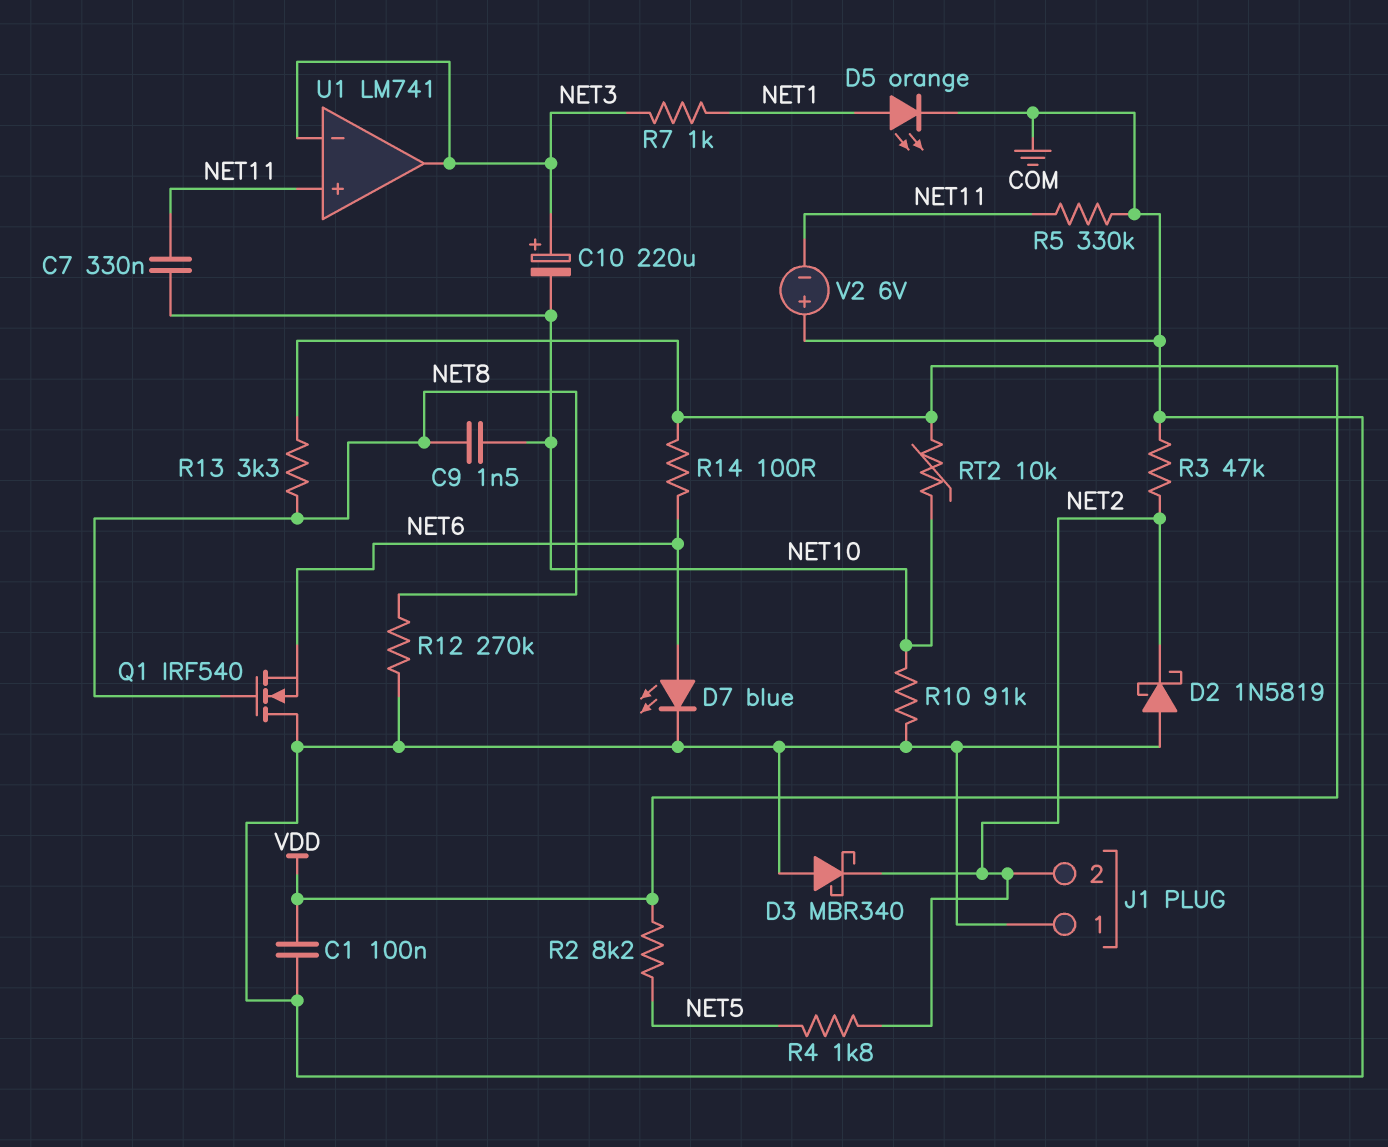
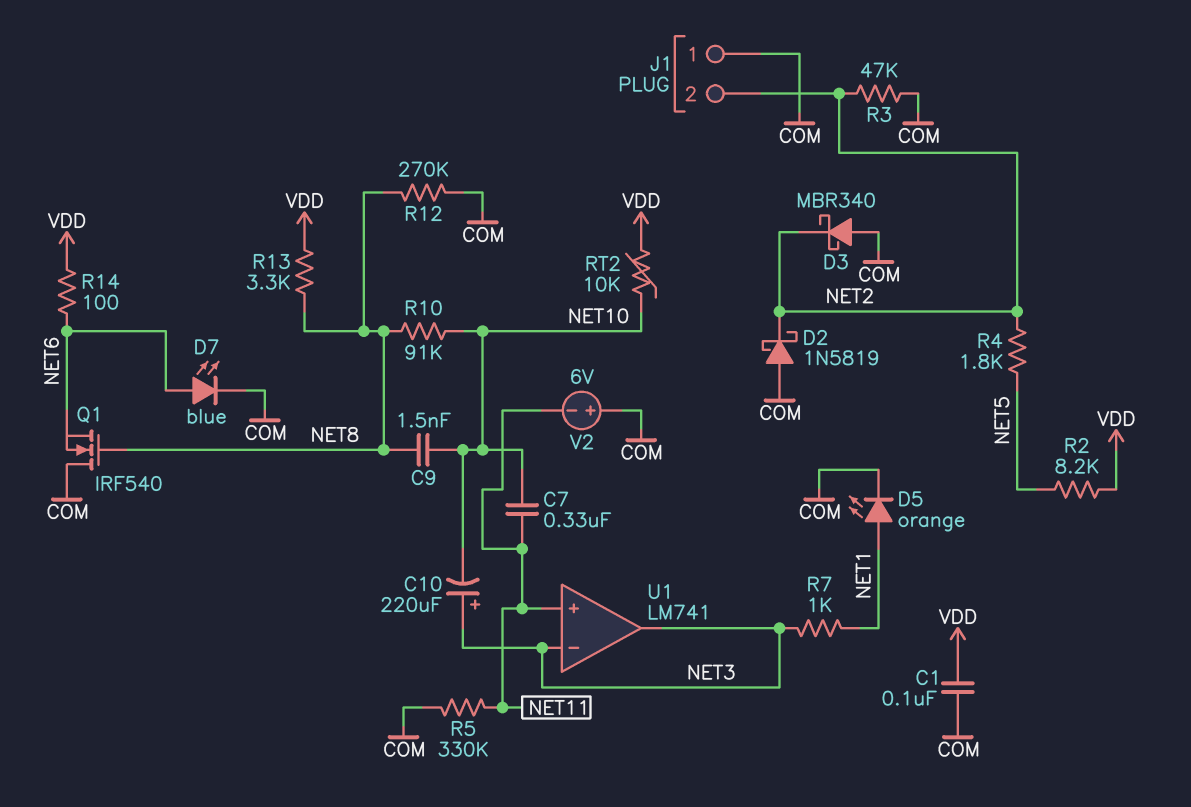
R10: 91k (COM, NET10) -> 91k (NET8, NET10)

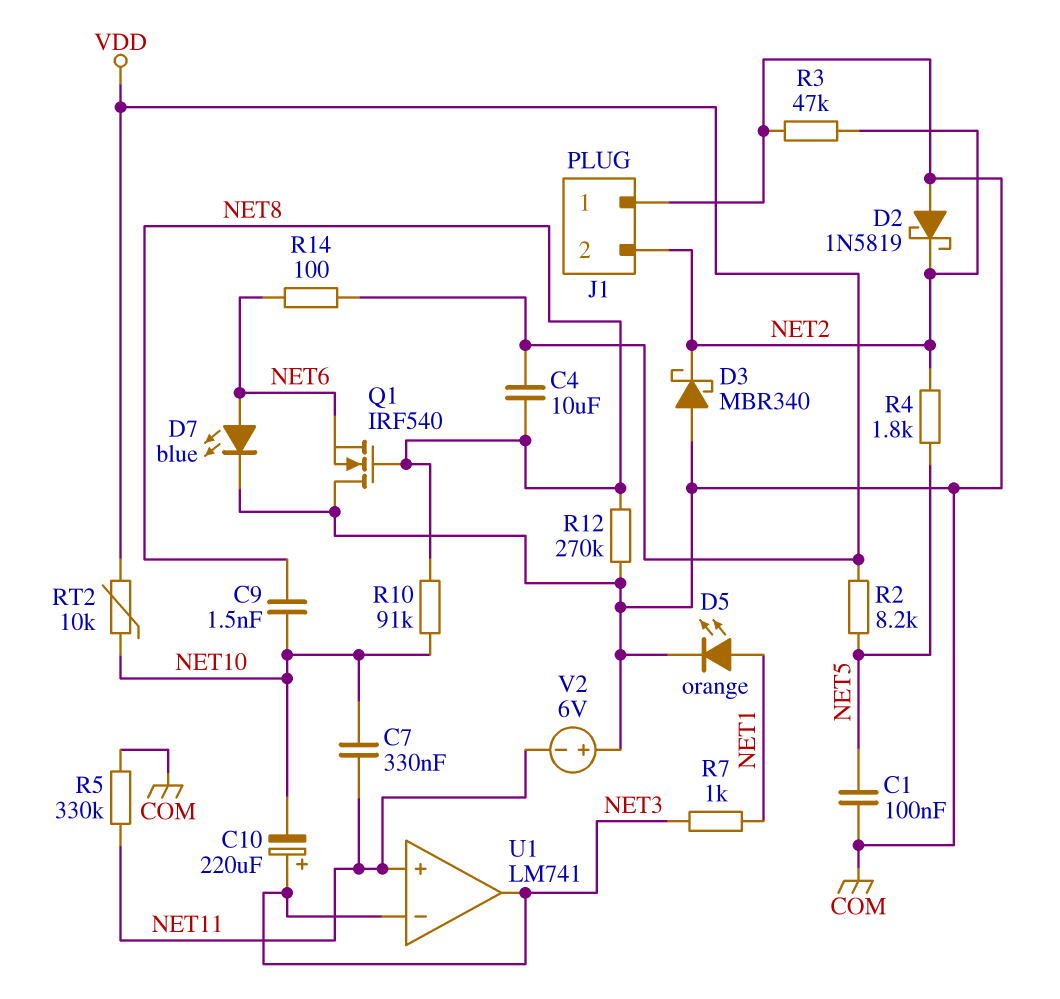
C1: 100nF (COM, VDD) -> 100nF (COM, NET5)
C4: none -> 10uF (NET8, VDD)
R13: 3.3k (NET8, VDD) -> none

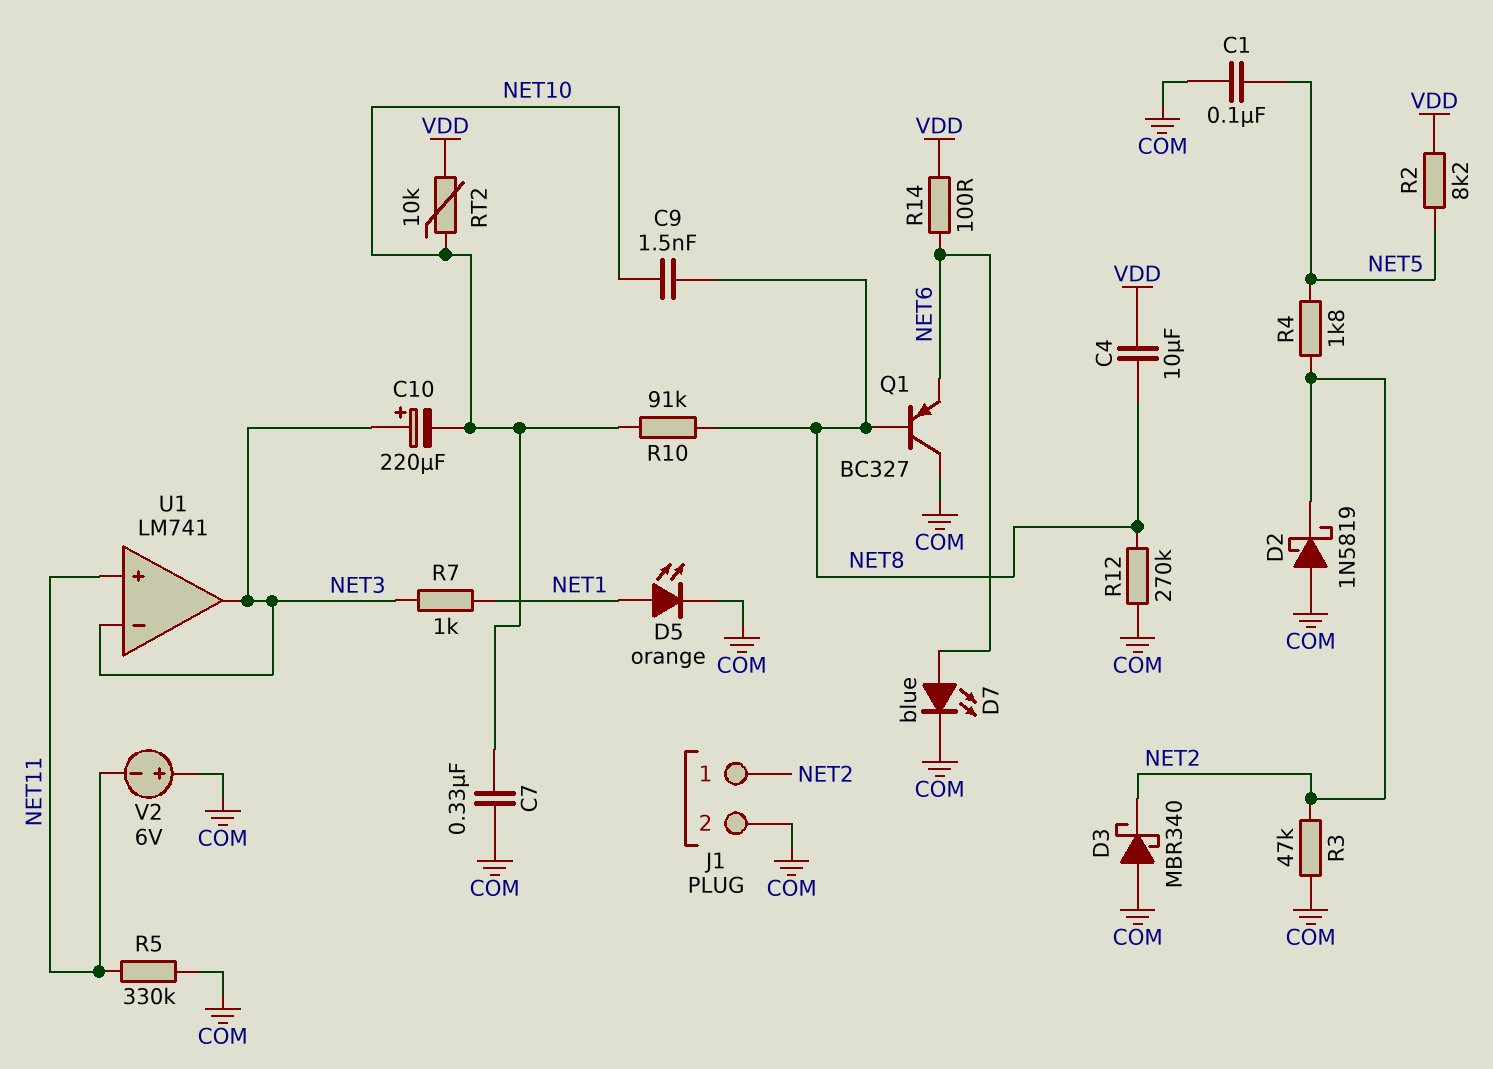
C7: 330nF (NET10, NET11) -> 330nF (COM, NET10)
J1 pin 1: COM -> NET2
J1 pin 2: NET2 -> COM
Q1: NMOS IRF540 (G NET8, D COM, S NET6) -> PNP BC327 (B NET8, C COM, E NET6)

